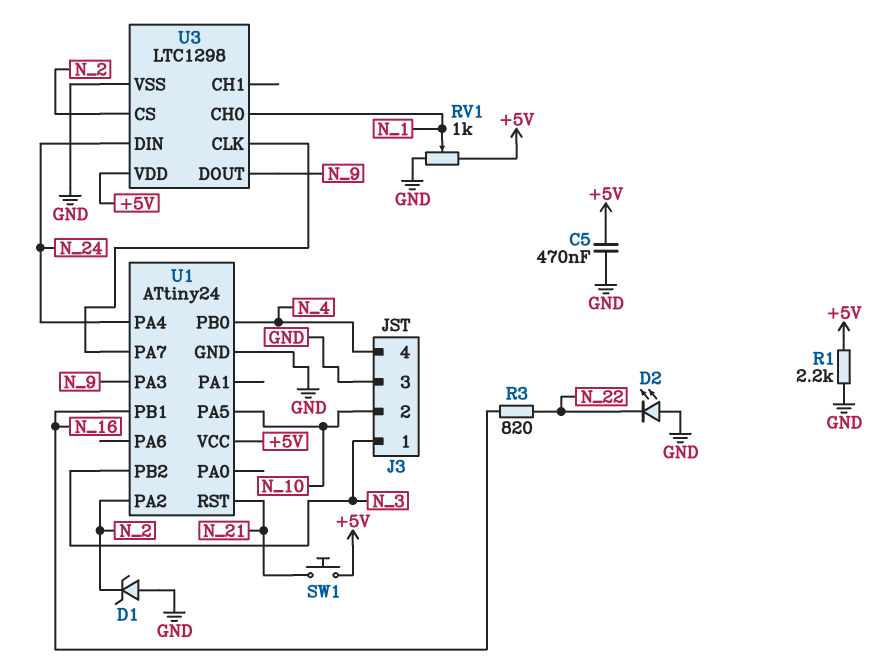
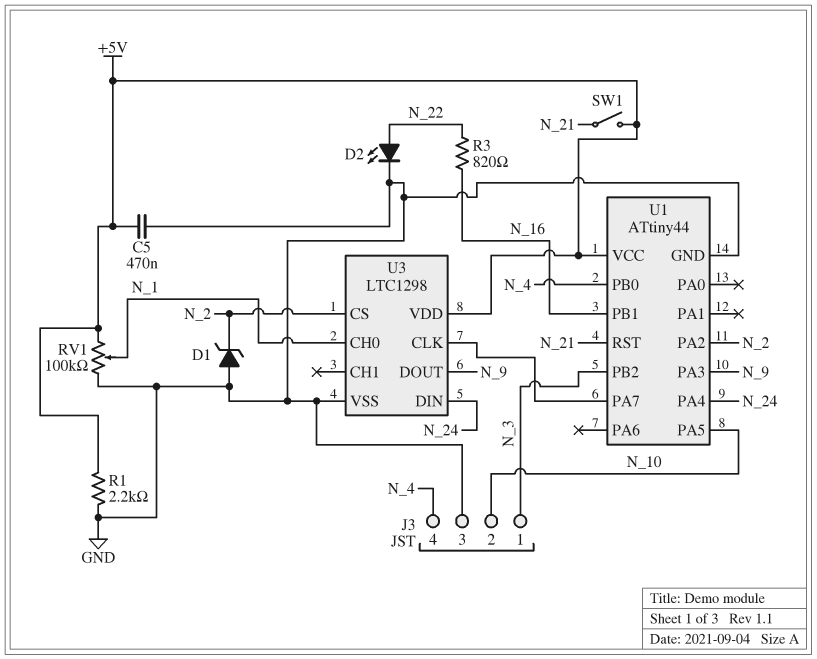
D2: LED (A GND, K N_22) -> LED (A N_22, K GND)
RV1: 1k (+5V, GND, wiper N_1) -> 100k (+5V, GND, wiper N_1)
SW1: button (+5V, N_21) -> switch (+5V, N_21)
U1: ATtiny24 -> ATtiny44

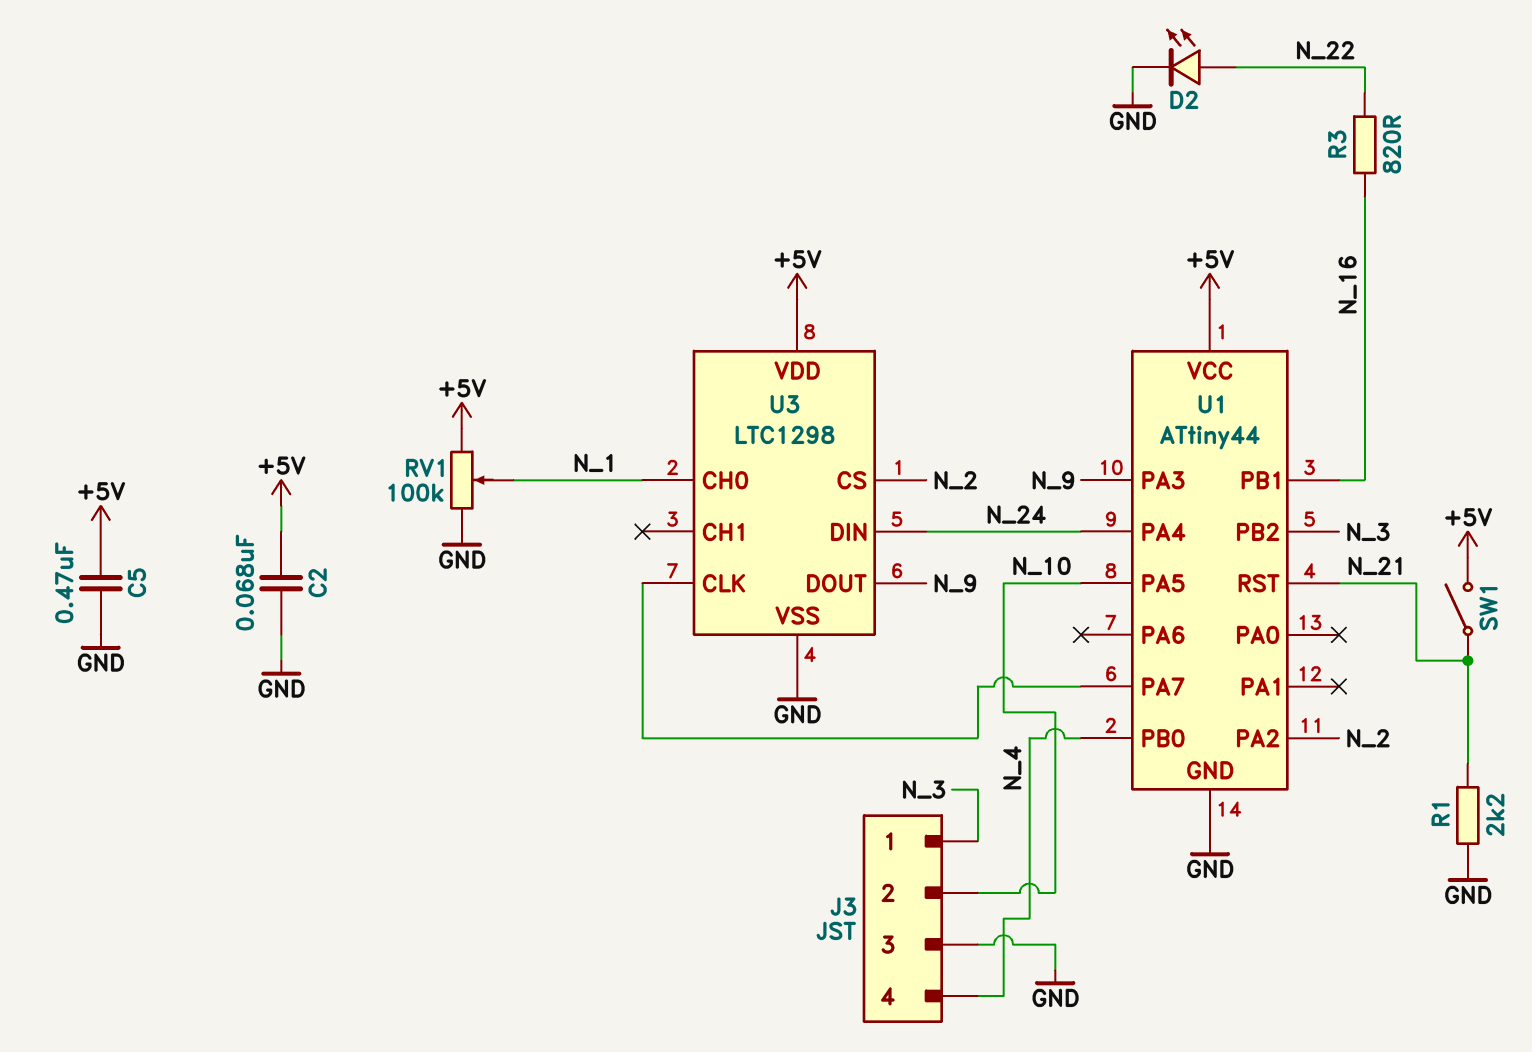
C2: none -> 68nF (+5V, GND)
D1: zener (A GND, K N_2) -> none
R1: 2.2k (+5V, GND) -> 2.2k (GND, N_21)

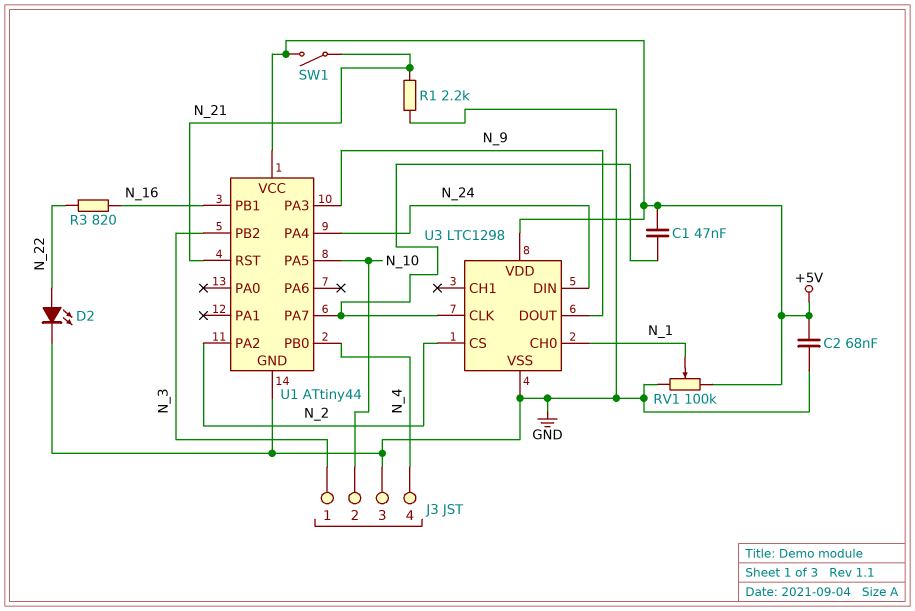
C1: none -> 47nF (+5V, U1/PA7)
C5: 470nF (+5V, GND) -> none

